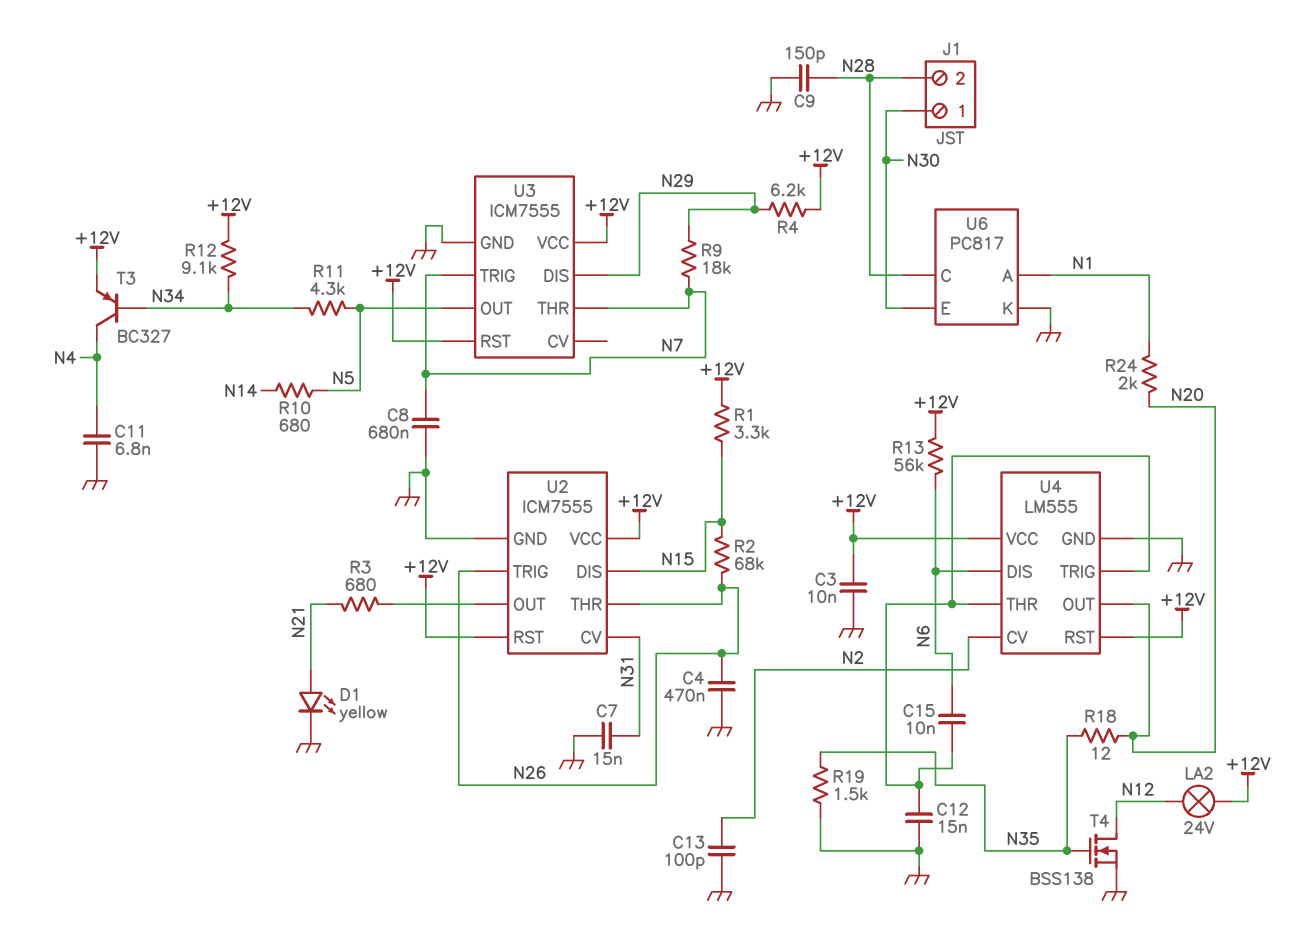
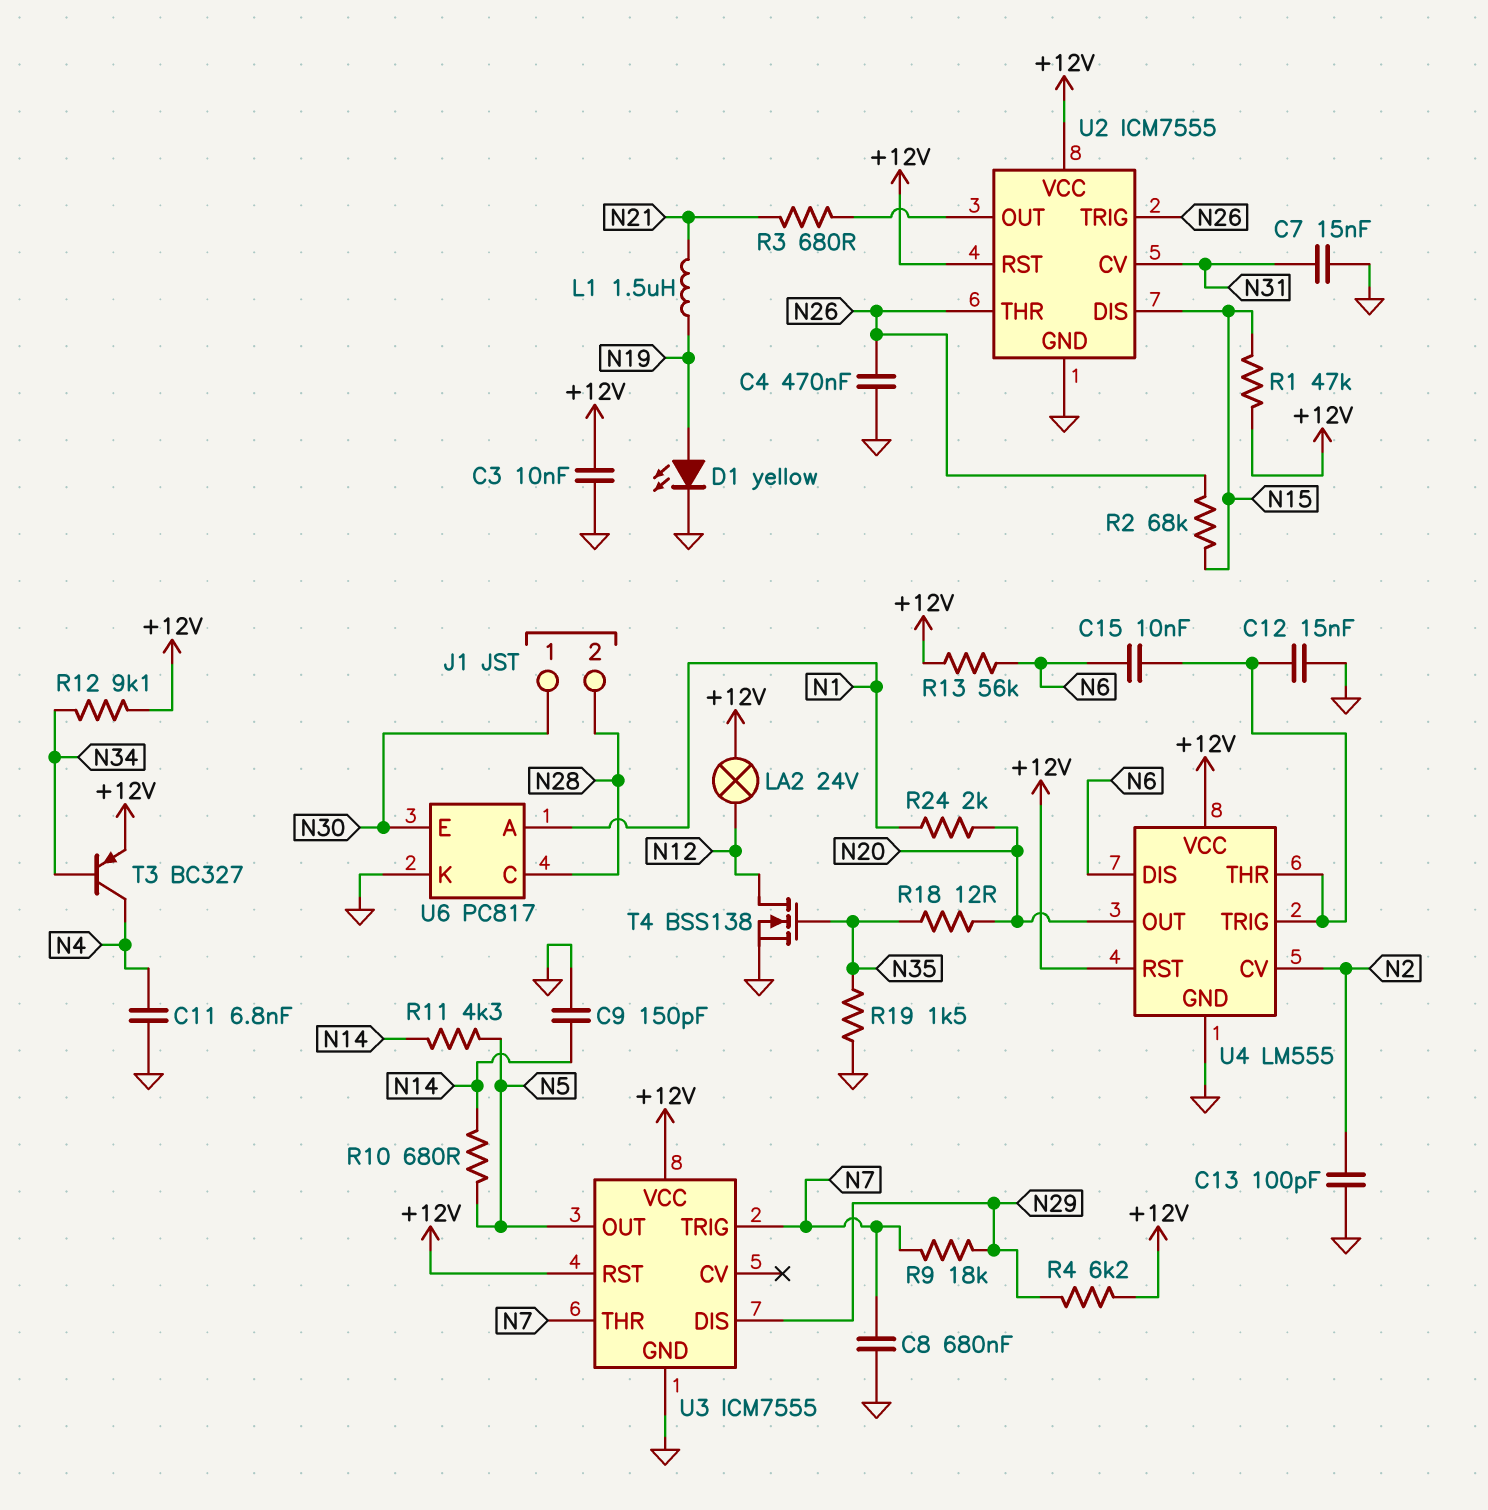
C9: 150pF (GND, N28) -> 150pF (GND, N14)
D1: LED yellow (A N21, K GND) -> LED yellow (A N19, K GND)
L1: none -> 1.5uH (N19, N21)
R1: 3.3k (+12V, N15) -> 47k (+12V, N15)
R11: 4.3k (N5, N34) -> 4.3k (N5, N14)

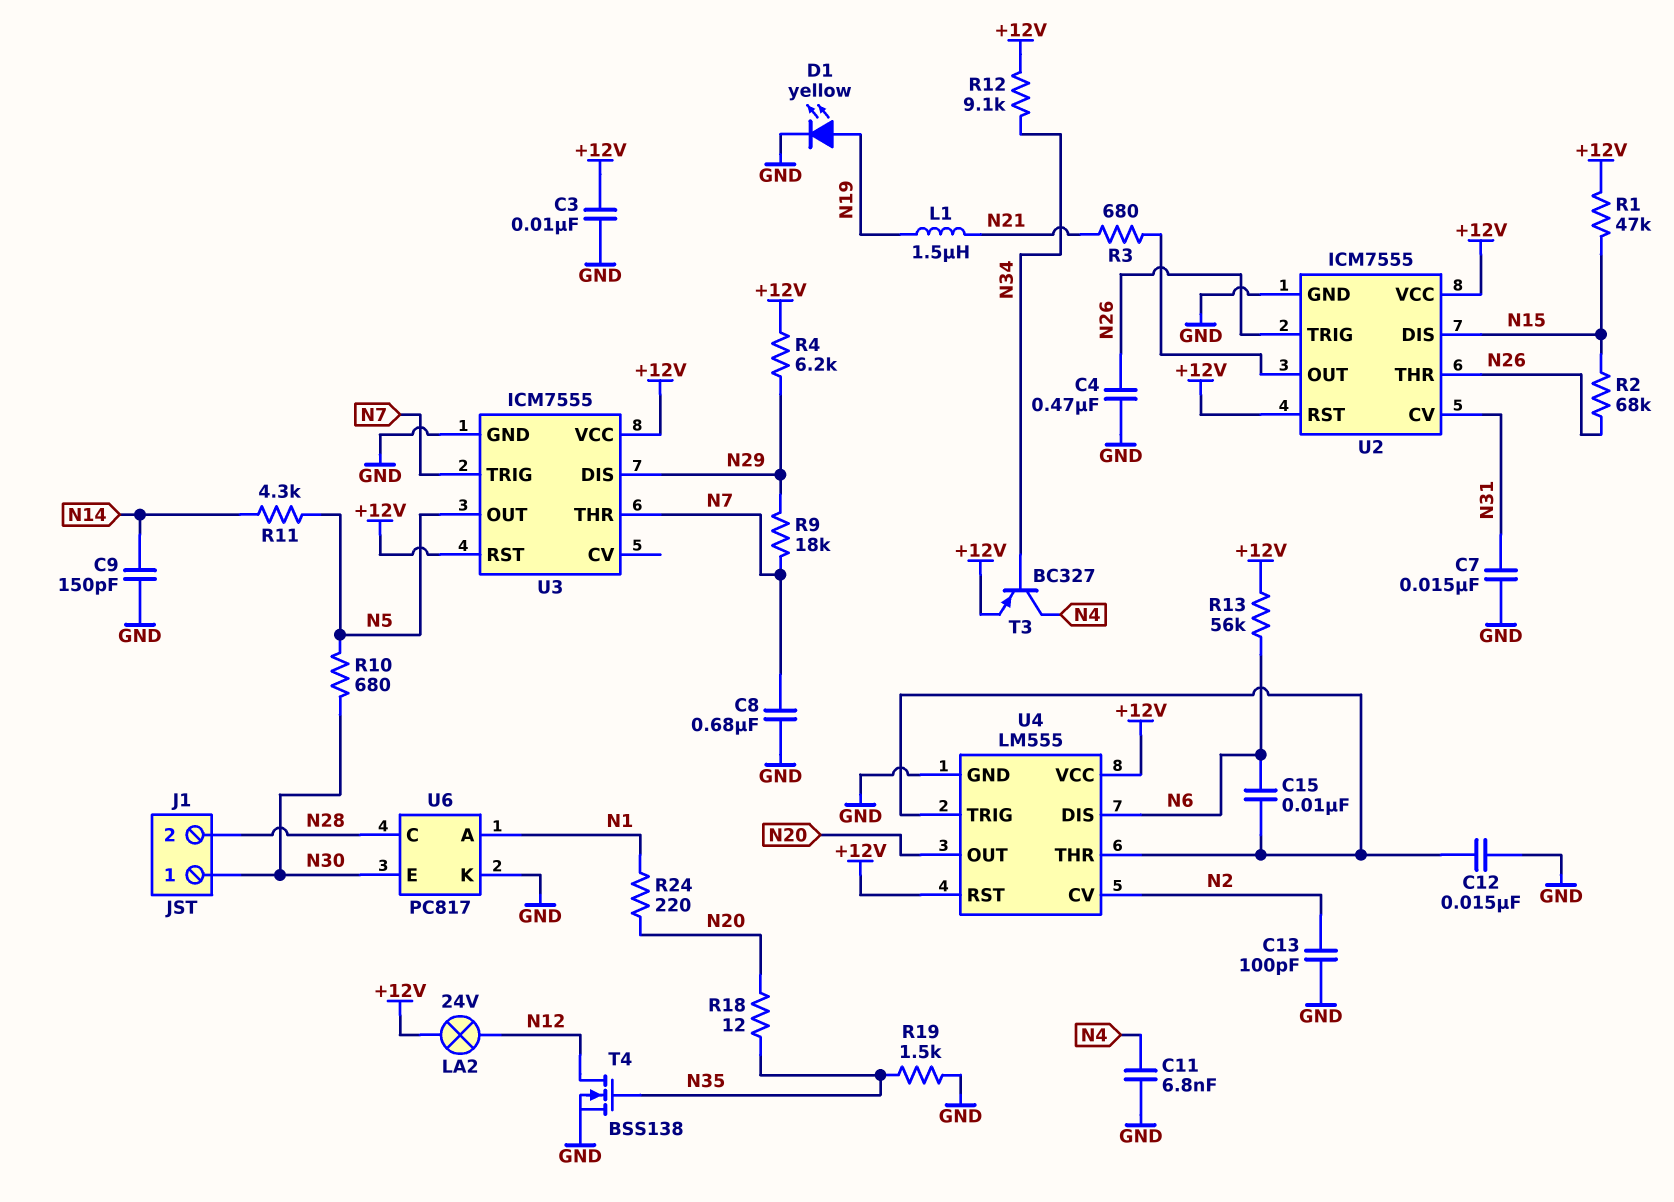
R10: 680 (N5, N14) -> 680 (N5, N30)
R24: 2k (N1, N20) -> 220 (N1, N20)

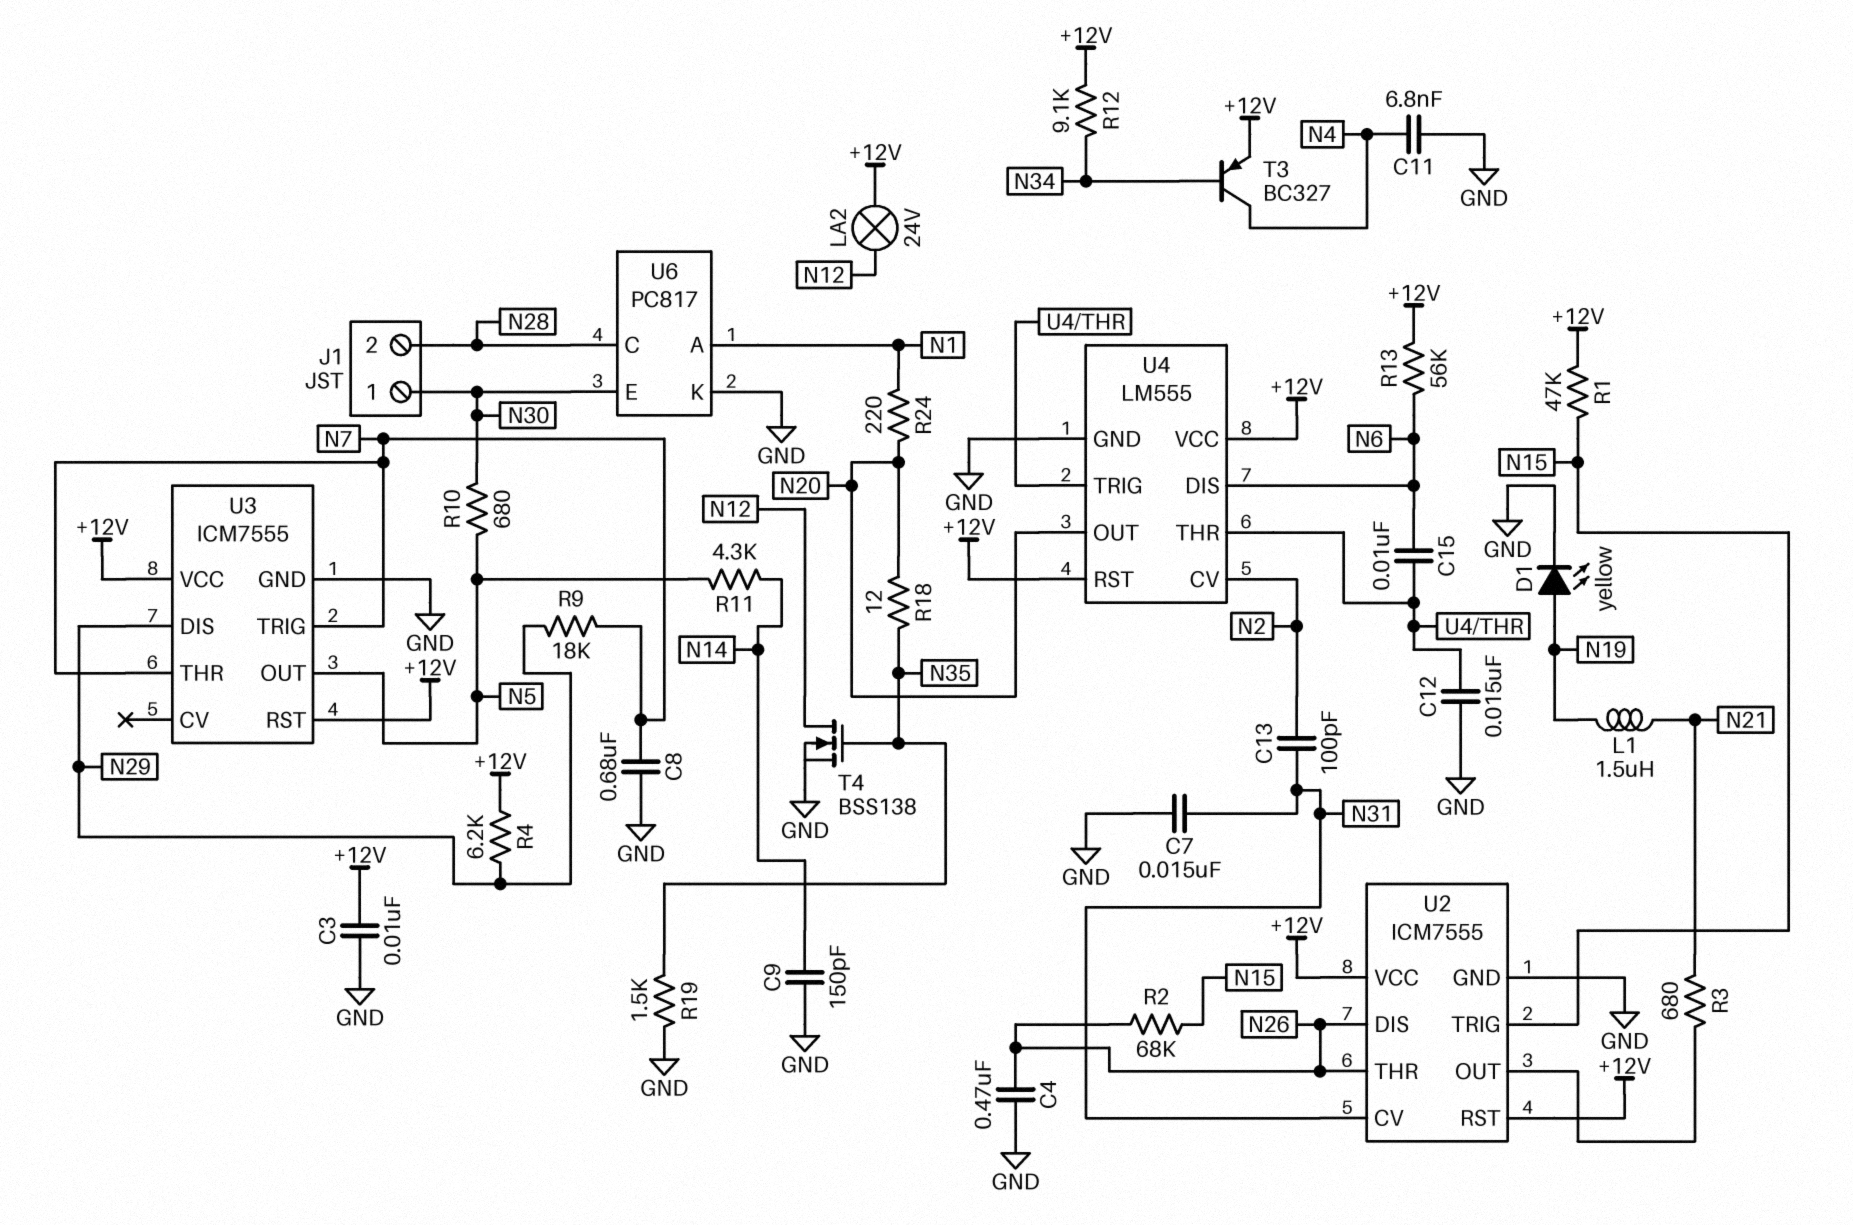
C13: 100pF (GND, N2) -> 100pF (N2, N31)
U2 pin DIS: N15 -> N26
U2 pin TRIG: N26 -> N15

